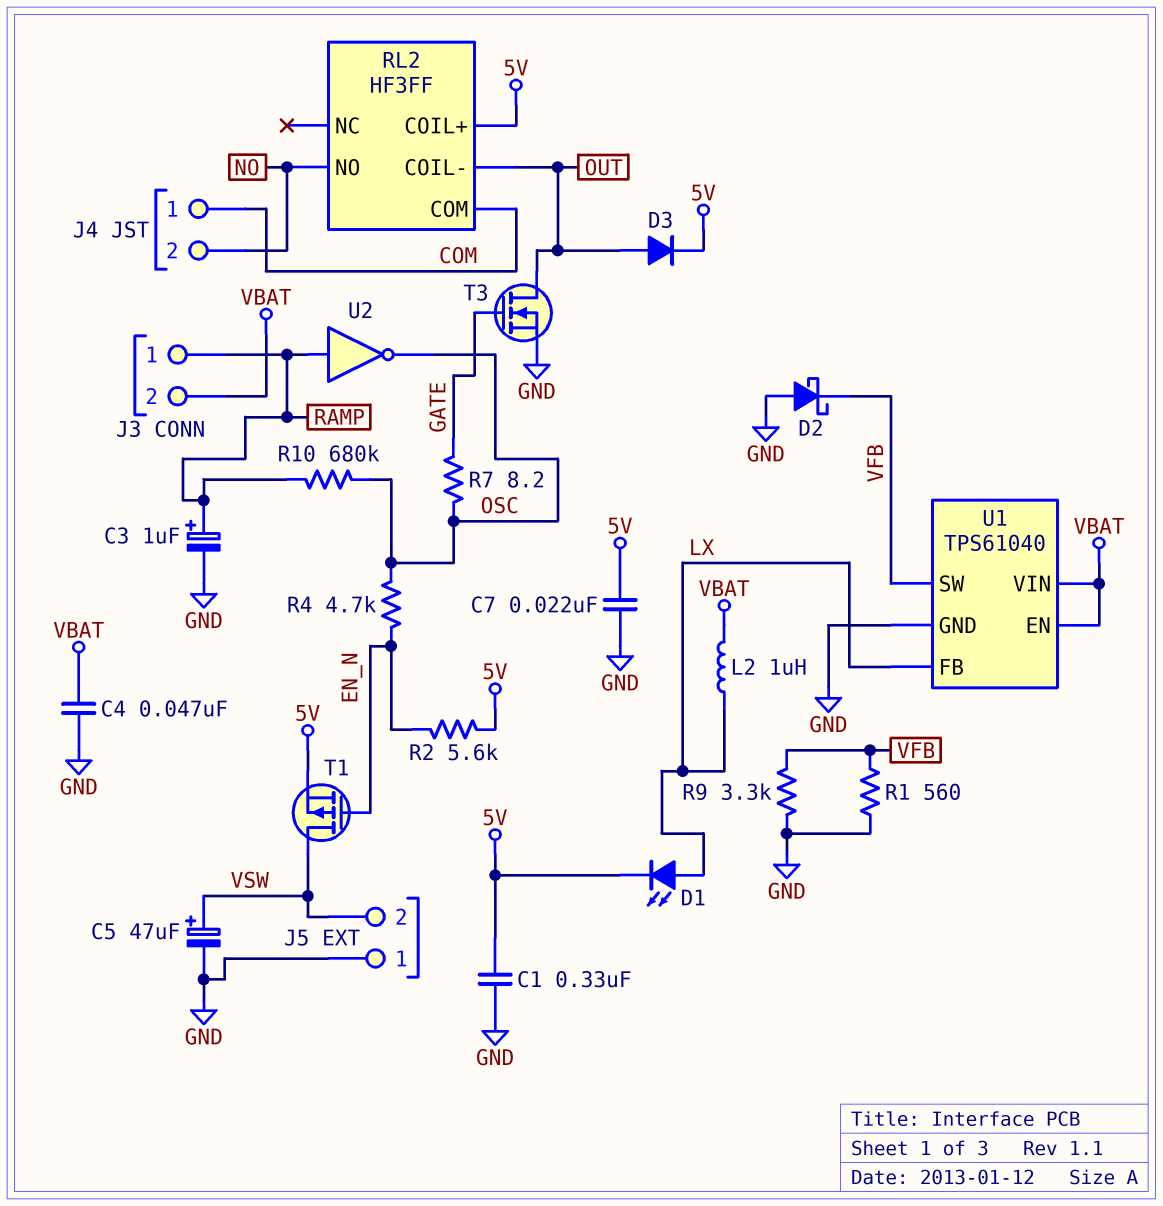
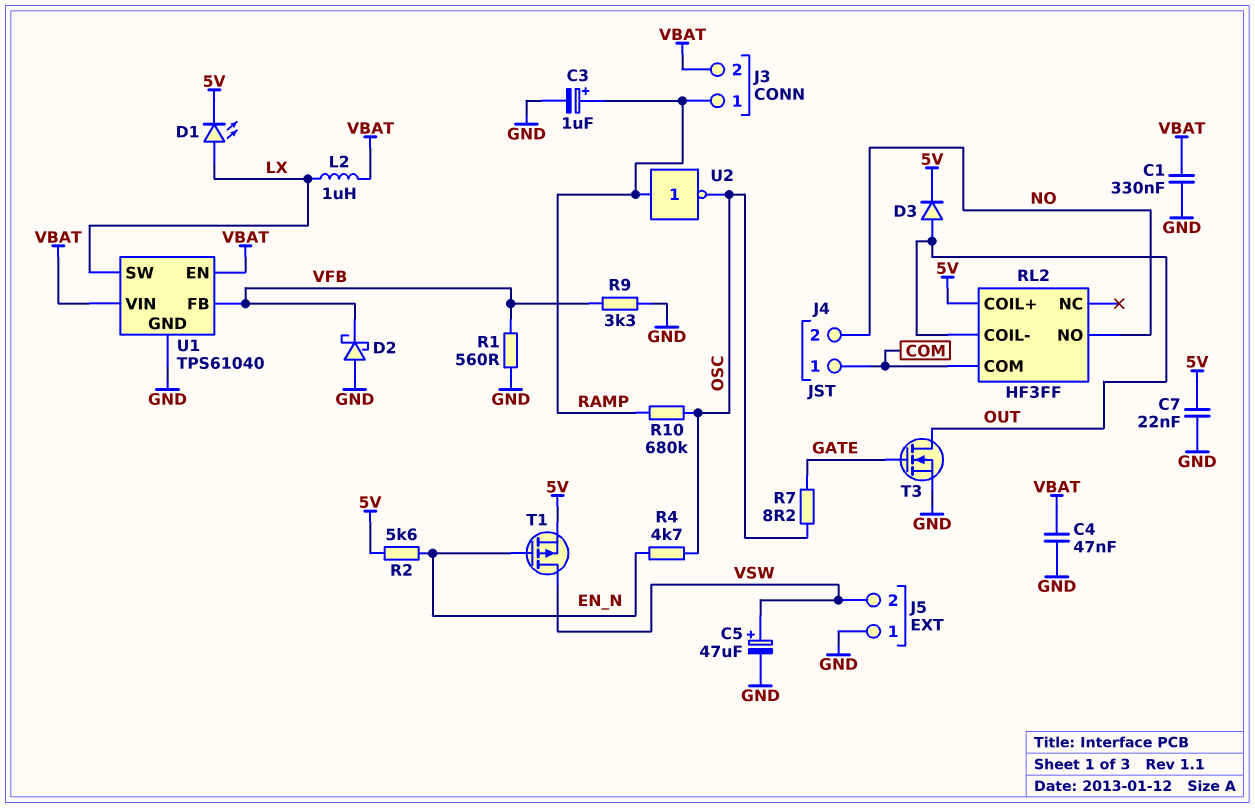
C1: 330nF (5V, GND) -> 330nF (GND, VBAT)
U1 pin FB: LX -> VFB
U1 pin SW: VFB -> LX

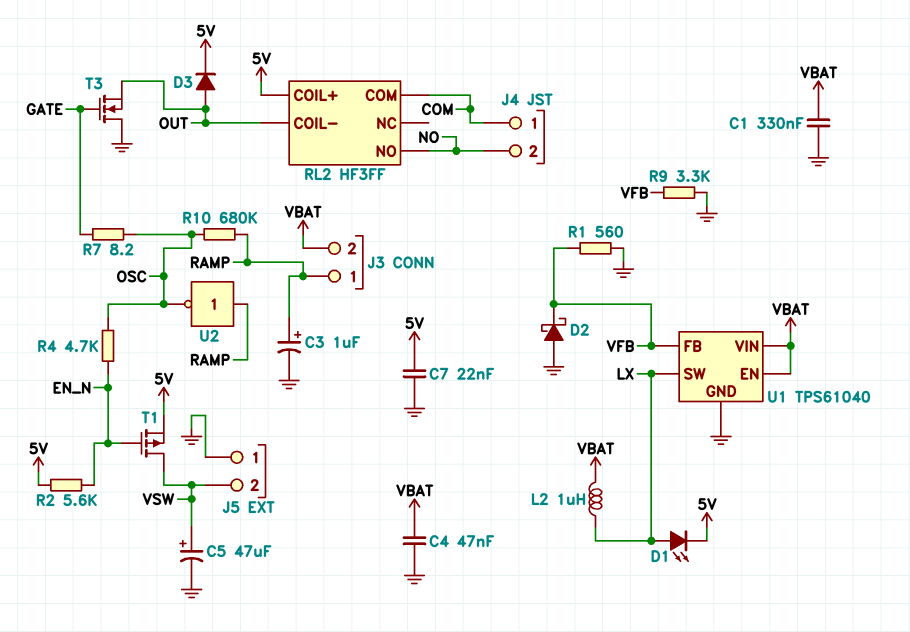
T3: NMOS (G GATE, D OUT, S GND) -> NMOS (G GATE, D GND, S OUT)

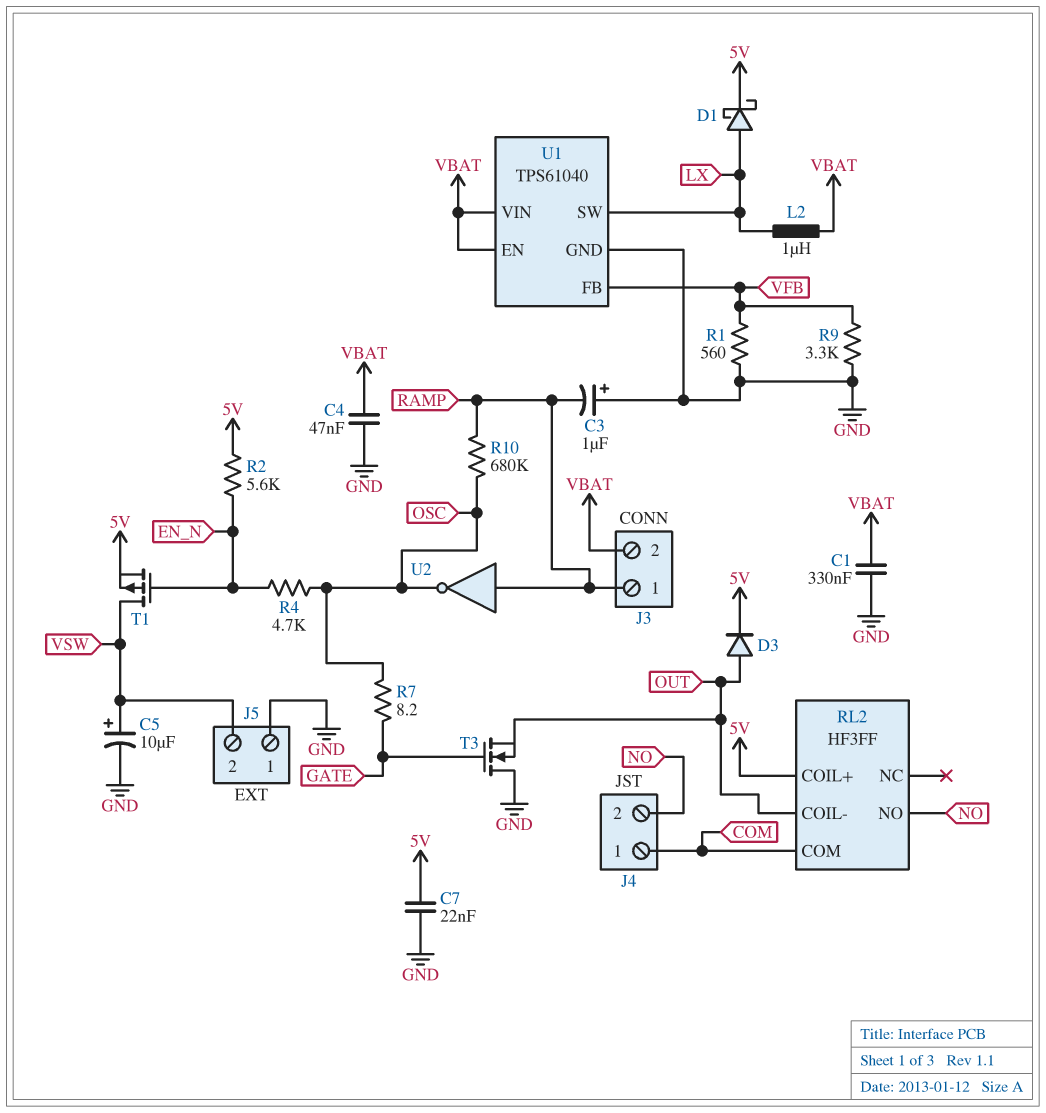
C3: 1uF (plus RAMP, minus GND) -> 1uF (plus GND, minus RAMP)
C5: 47uF (plus VSW, minus GND) -> 10uF (plus VSW, minus GND)
D1: LED (A LX, K 5V) -> schottky (A LX, K 5V)
D2: schottky (A GND, K VFB) -> none

